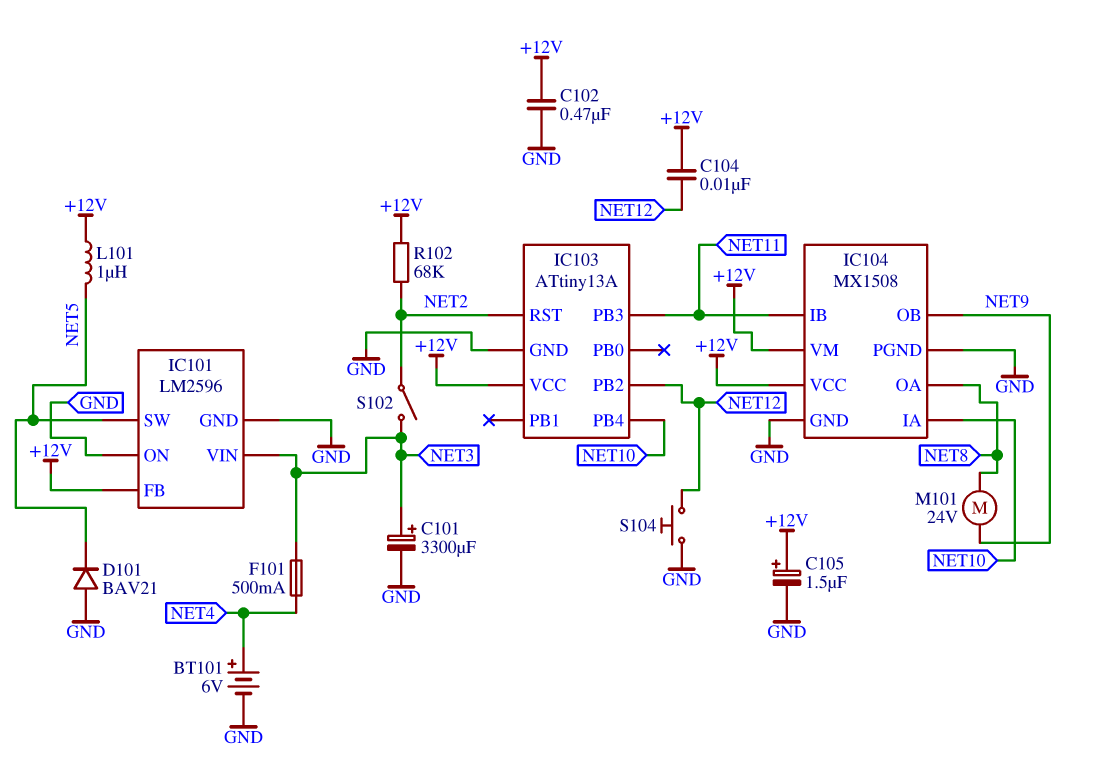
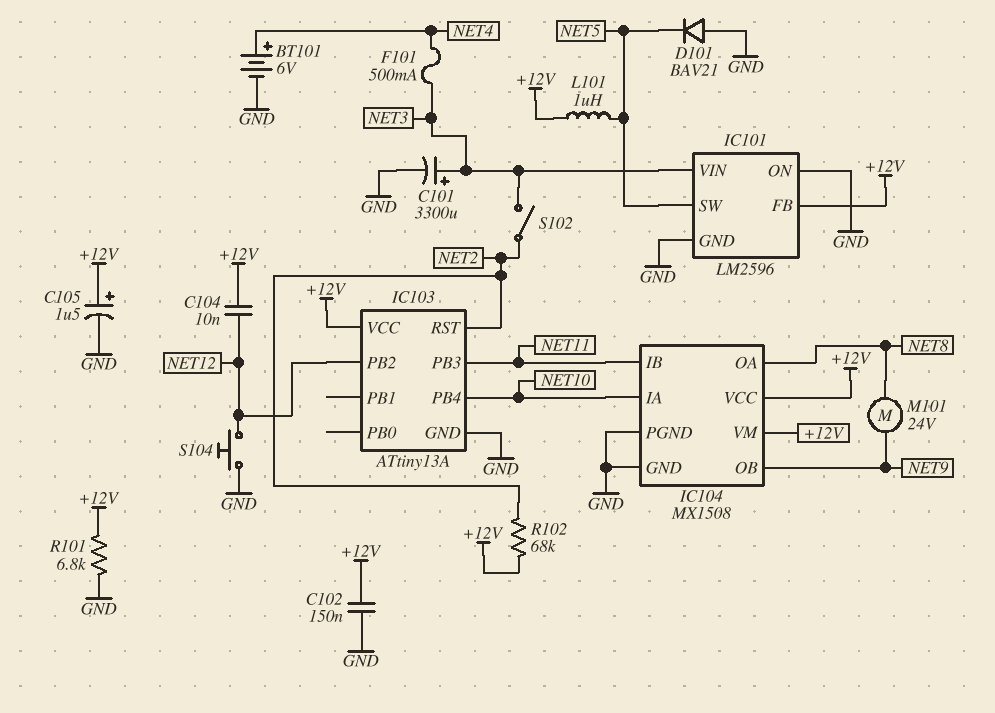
C102: 470nF (+12V, GND) -> 150nF (+12V, GND)
R101: none -> 6.8k (+12V, GND)

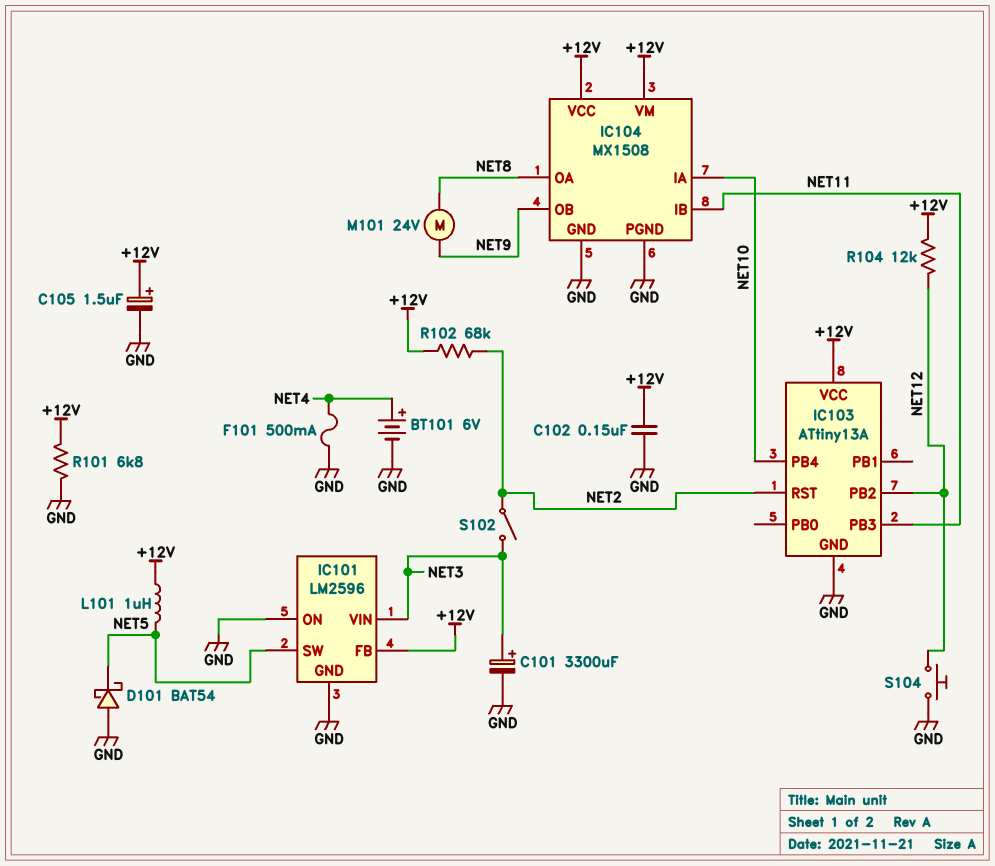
C104: 10nF (+12V, NET12) -> none
D101: diode BAV21 (A GND, K NET5) -> schottky BAT54 (A GND, K NET5)
F101: 500mA (NET3, NET4) -> 500mA (GND, NET4)
R104: none -> 12k (+12V, NET12)

